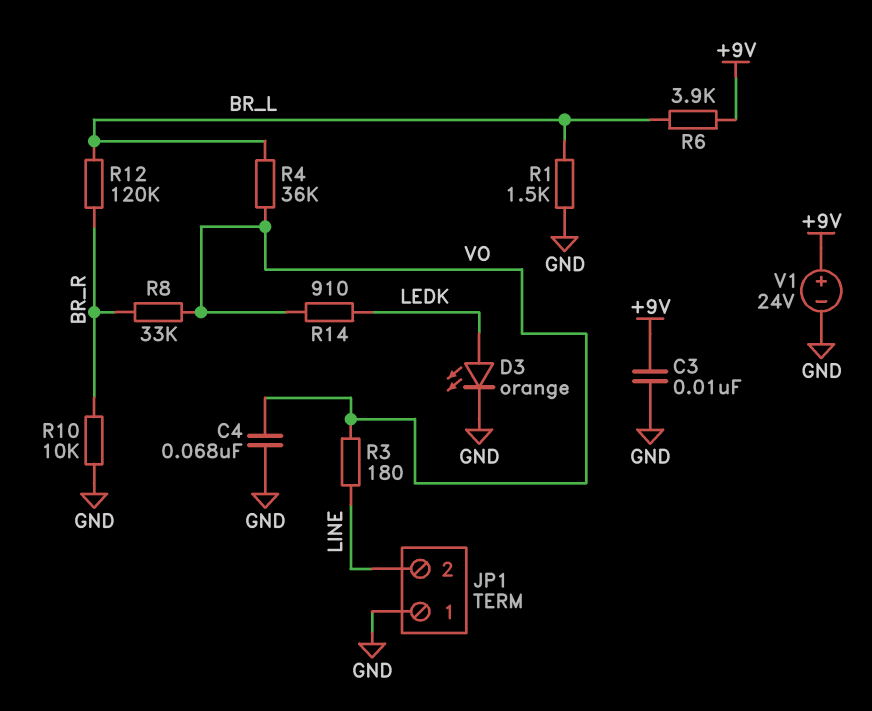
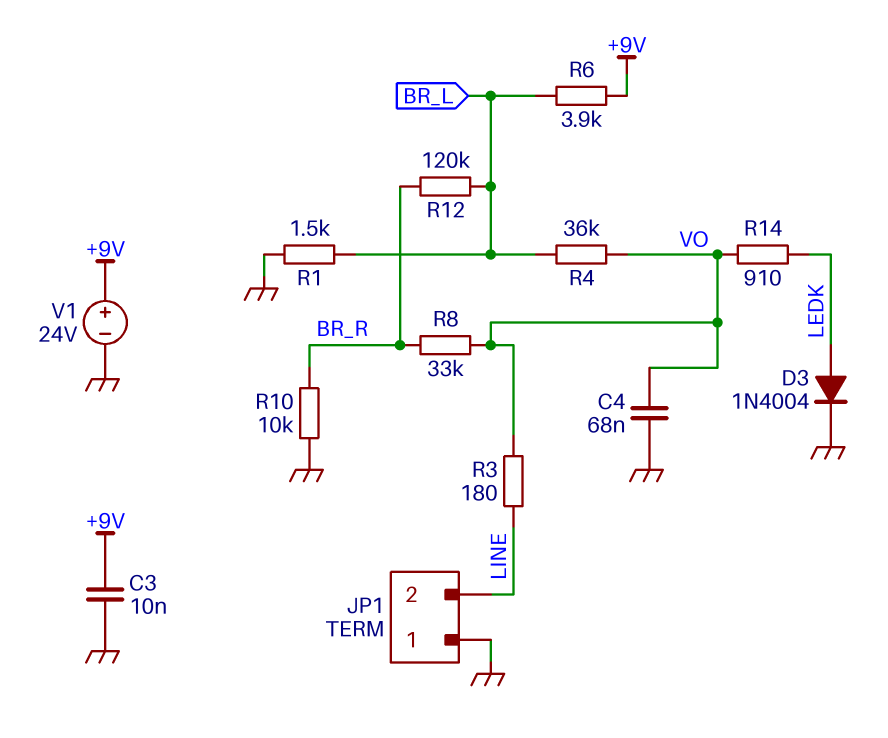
D3: LED orange (A LEDK, K GND) -> diode 1N4004 (A LEDK, K GND)

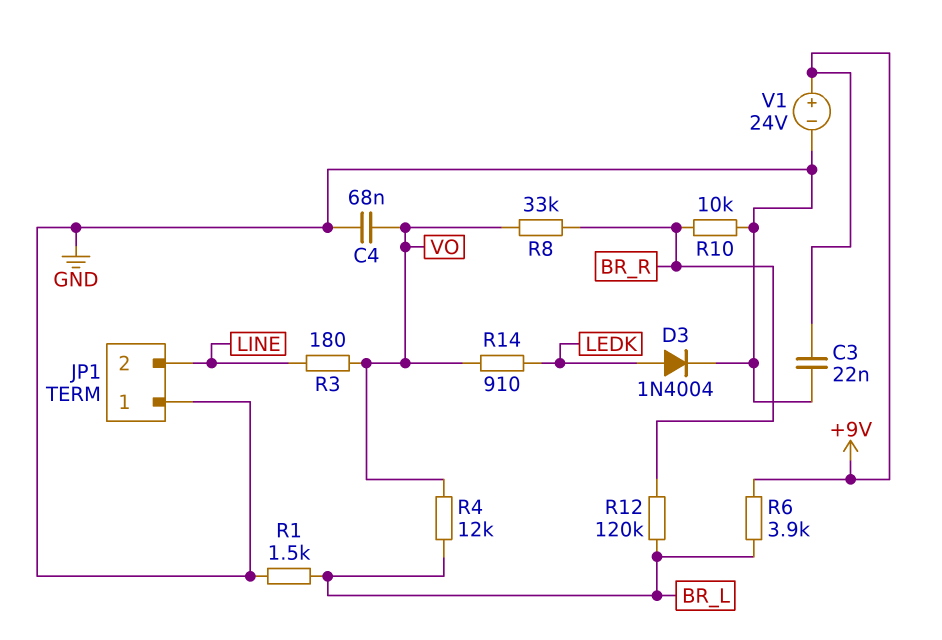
C3: 10nF (+9V, GND) -> 22nF (+9V, GND)
R4: 36k (BR_L, VO) -> 12k (BR_L, VO)

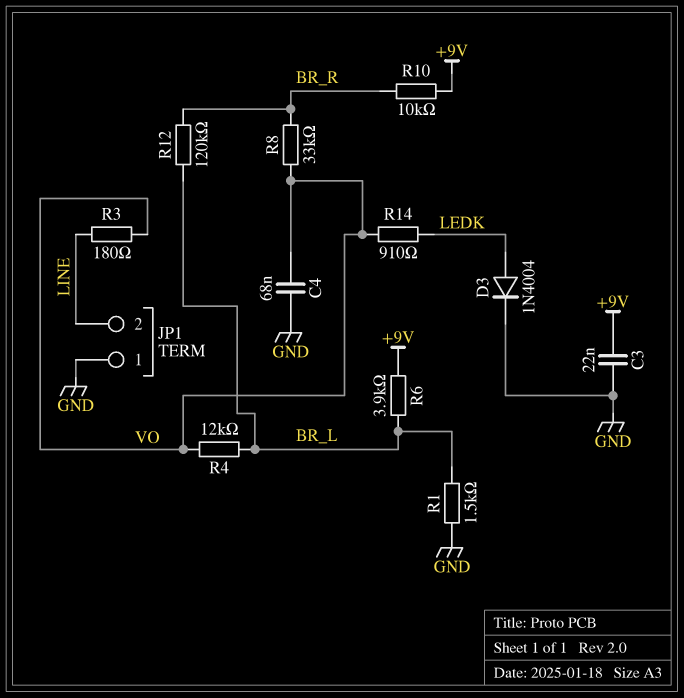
R10: 10k (BR_R, GND) -> 10k (+9V, BR_R)
V1: 24V (plus +9V, minus GND) -> none

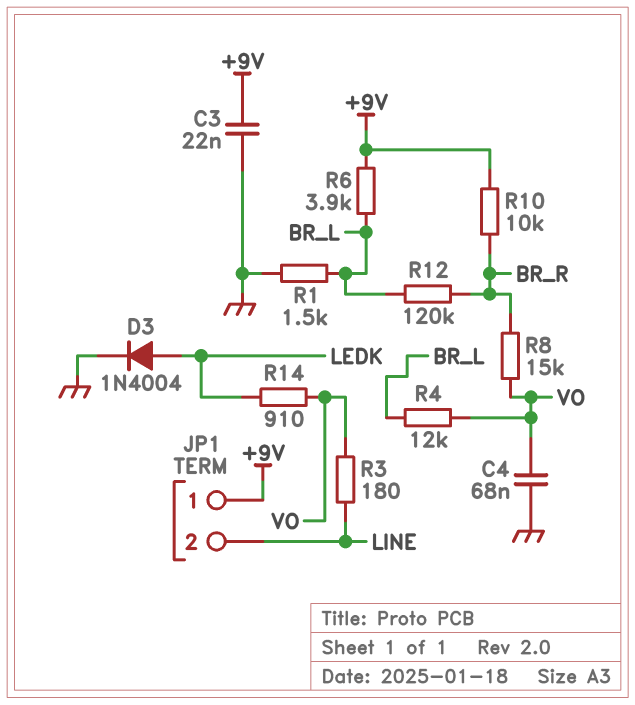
JP1 pin 1: GND -> +9V
R8: 33k (BR_R, VO) -> 15k (BR_R, VO)

